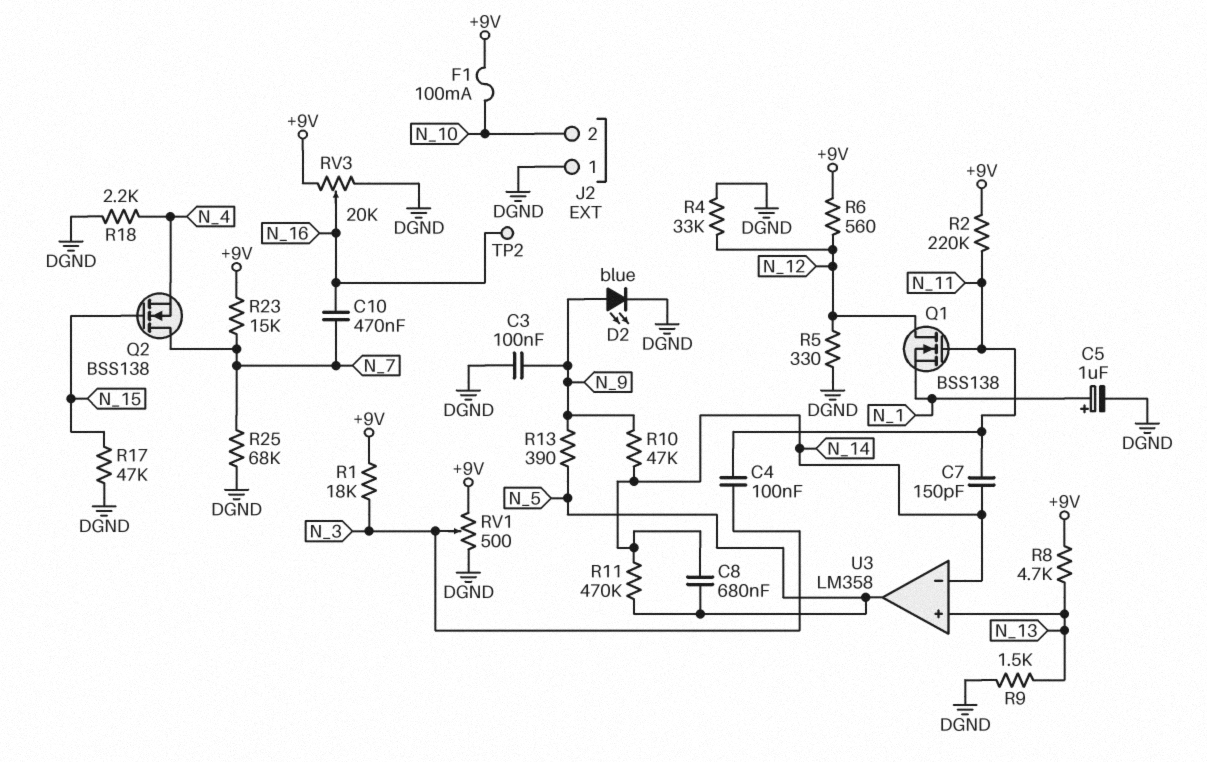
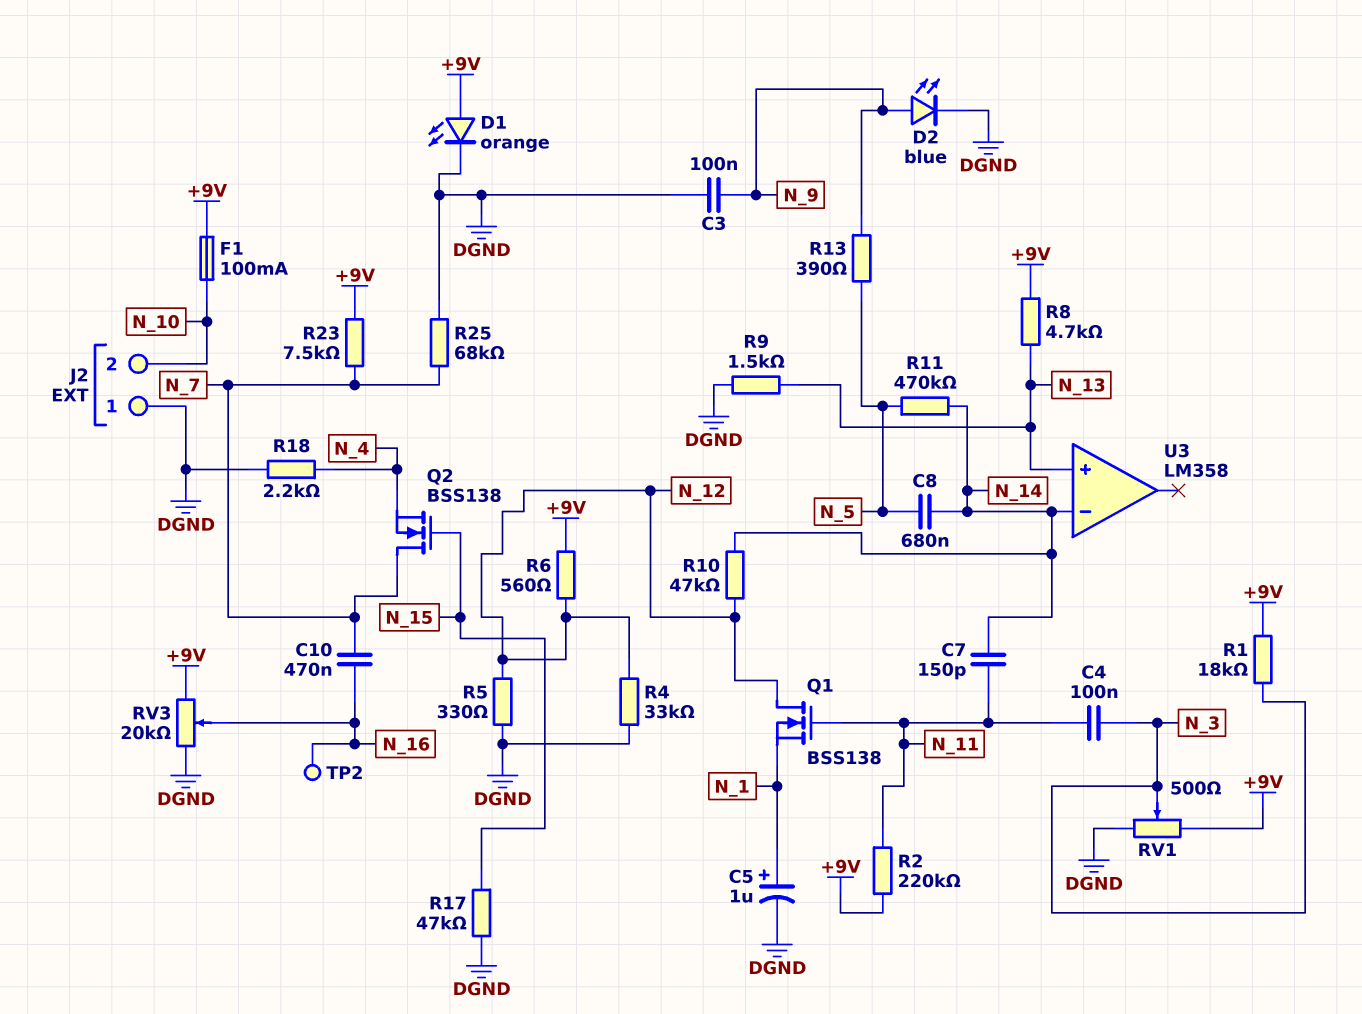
D1: none -> LED orange (A +9V, K DGND)
R10: 47k (N_9, N_14) -> 47k (N_12, N_14)
R23: 15k (+9V, N_7) -> 7.5k (+9V, N_7)
U3 pin out: N_5 -> none

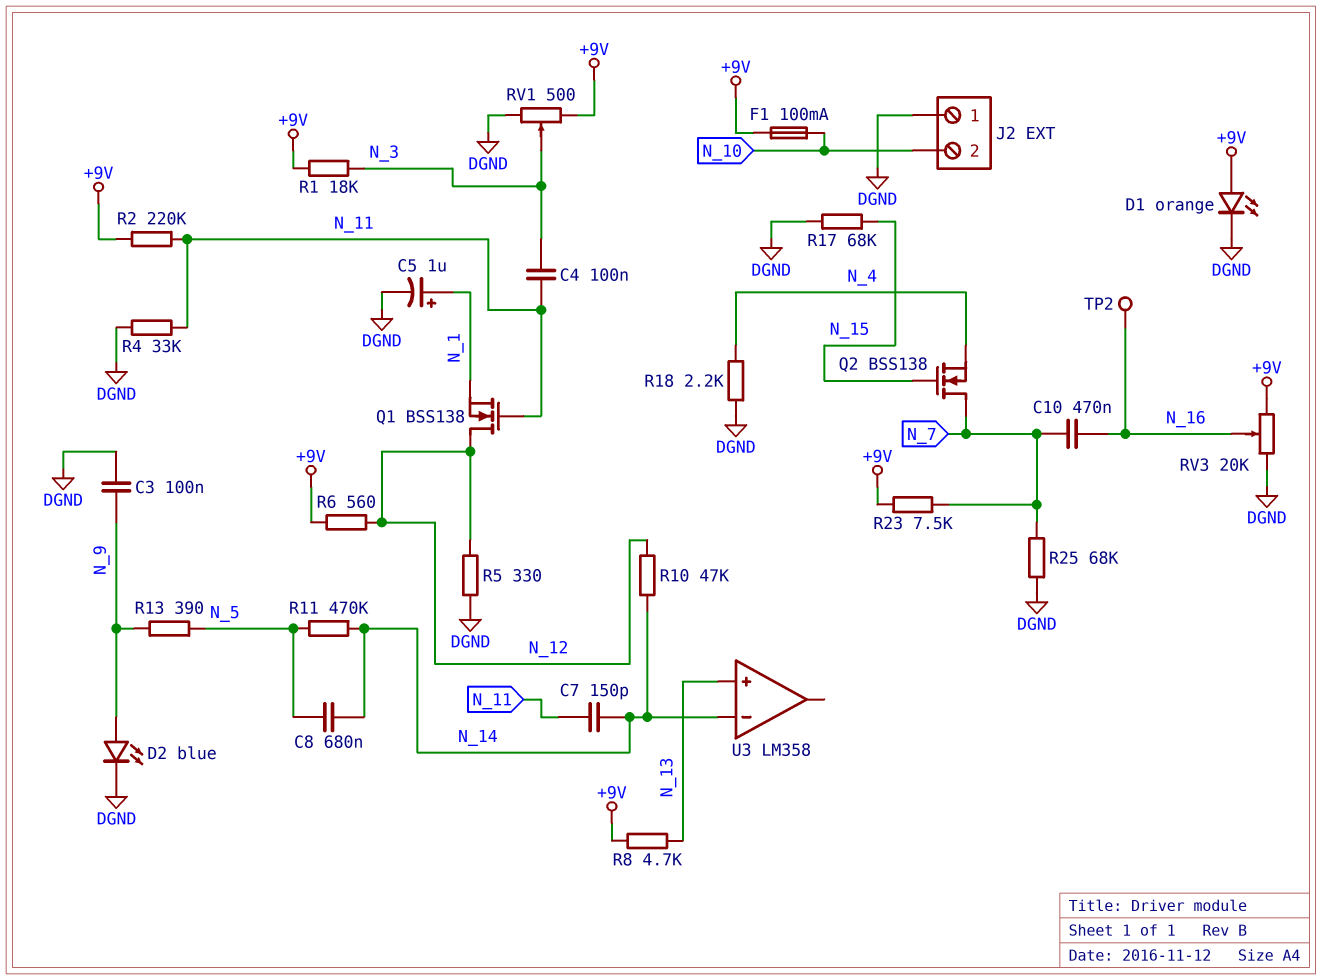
R4: 33k (DGND, N_12) -> 33k (DGND, N_11)
R9: 1.5k (DGND, N_13) -> none
R17: 47k (DGND, N_15) -> 68k (DGND, N_15)

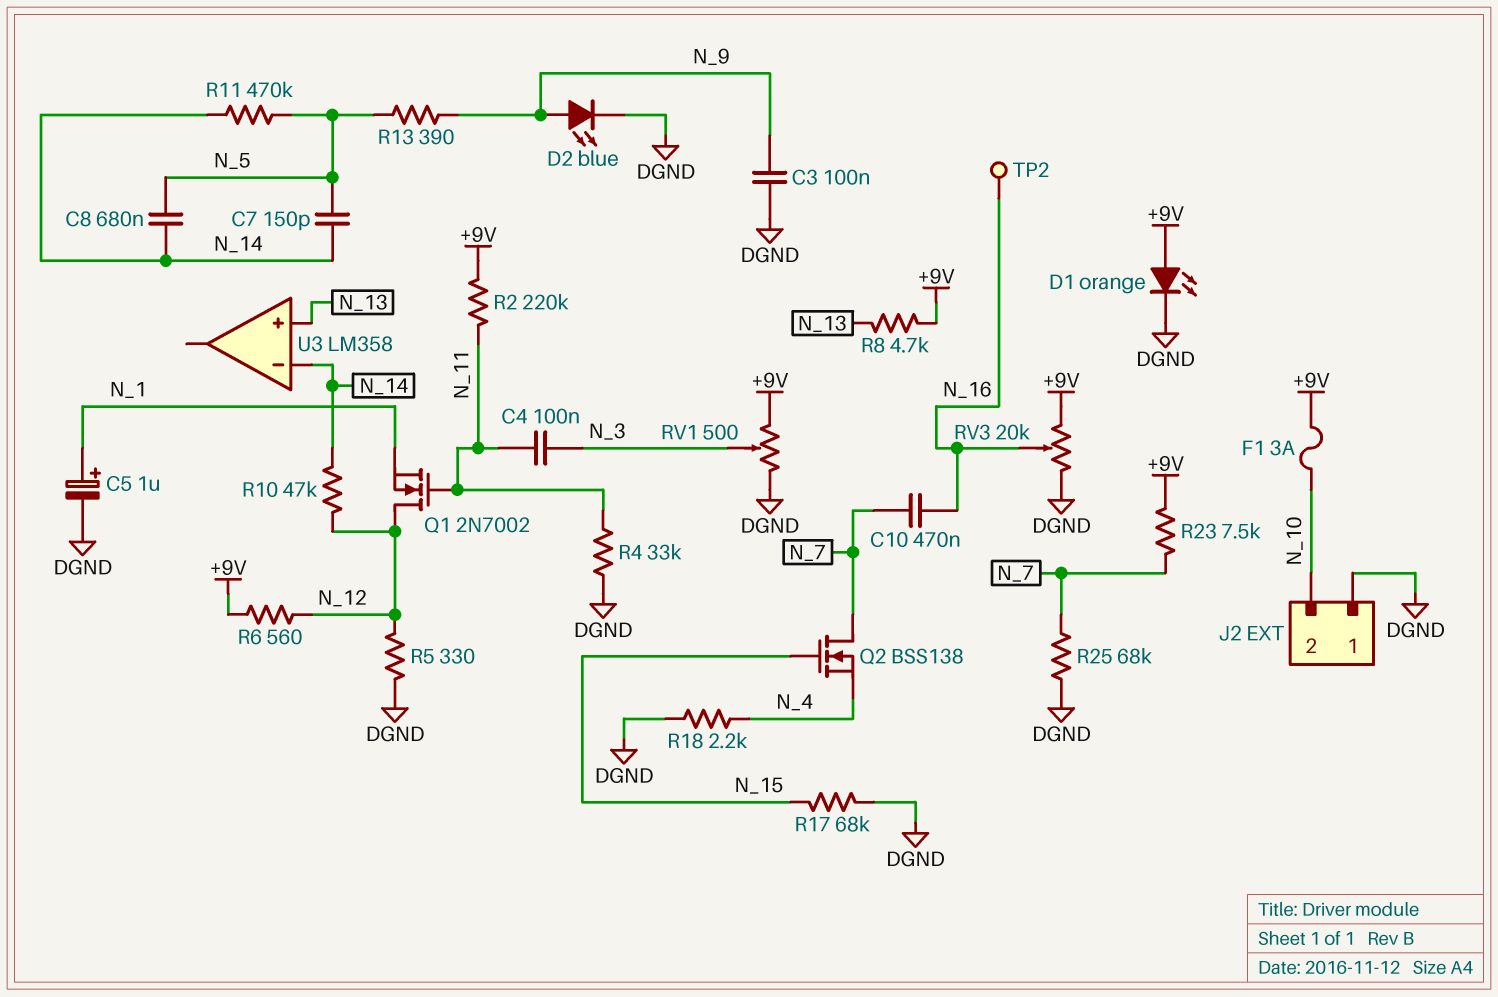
C7: 150pF (N_11, N_14) -> 150pF (N_5, N_14)
F1: 100mA (+9V, N_10) -> 3A (+9V, N_10)
Q1: NMOS BSS138 (G N_11, D N_12, S N_1) -> NMOS 2N7002 (G N_11, D N_12, S N_1)
R1: 18k (+9V, N_3) -> none

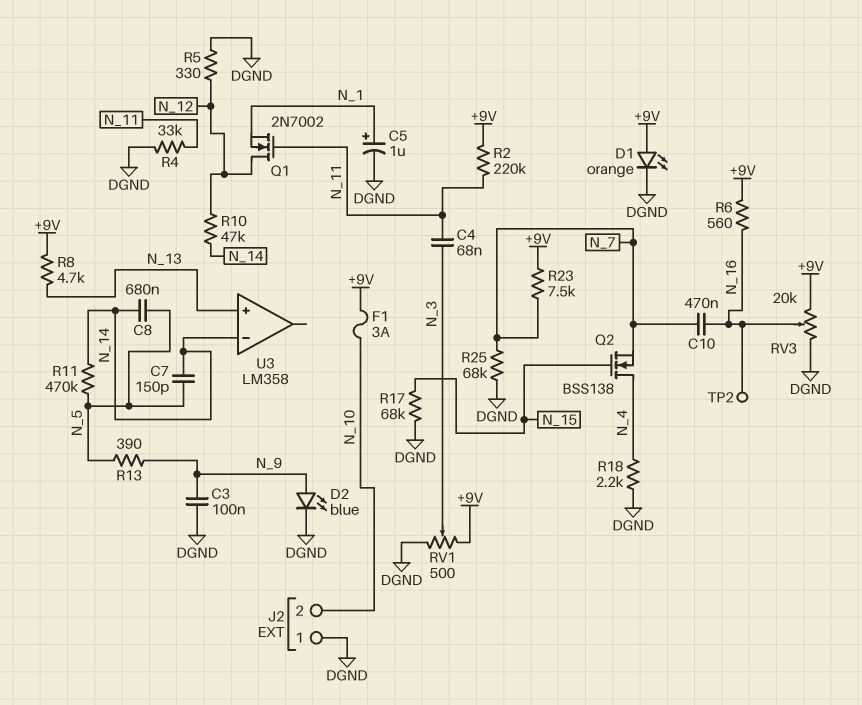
C4: 100nF (N_3, N_11) -> 68nF (N_3, N_11)
Q2: NMOS BSS138 (G N_15, D N_7, S N_4) -> NMOS BSS138 (G N_15, D N_4, S N_7)
R6: 560 (+9V, N_12) -> 560 (+9V, N_16)

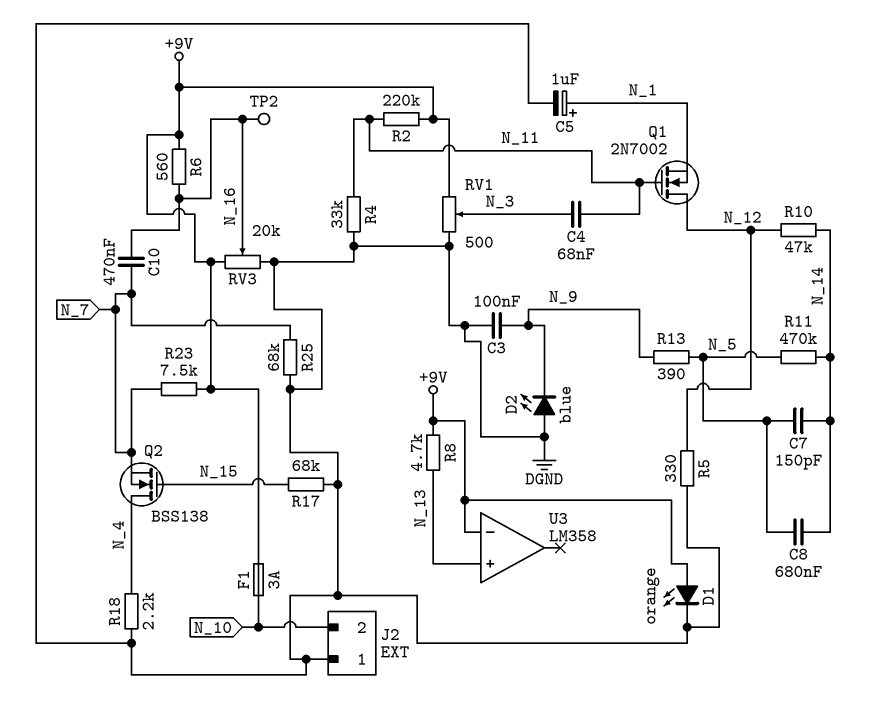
D2: LED blue (A N_9, K DGND) -> LED blue (A DGND, K N_9)
U3 pin in-: N_14 -> +9V

